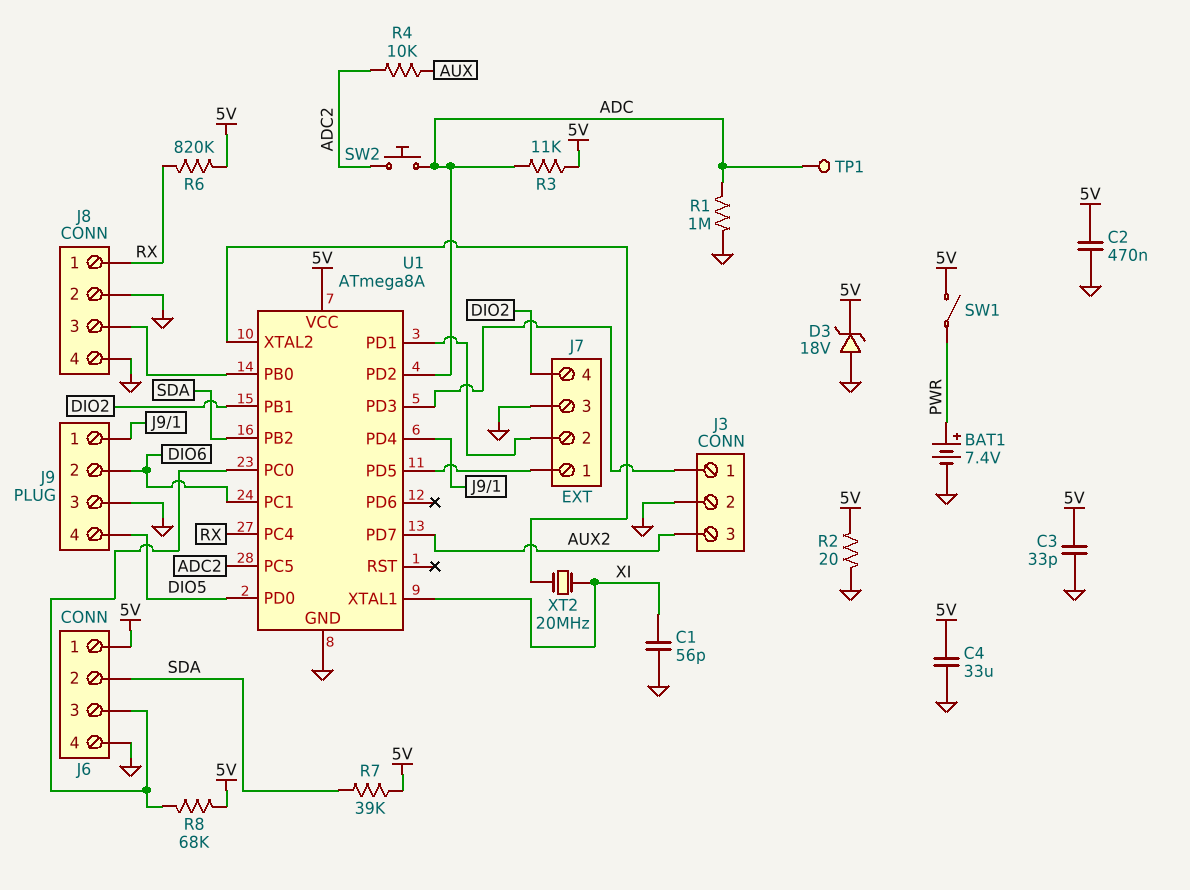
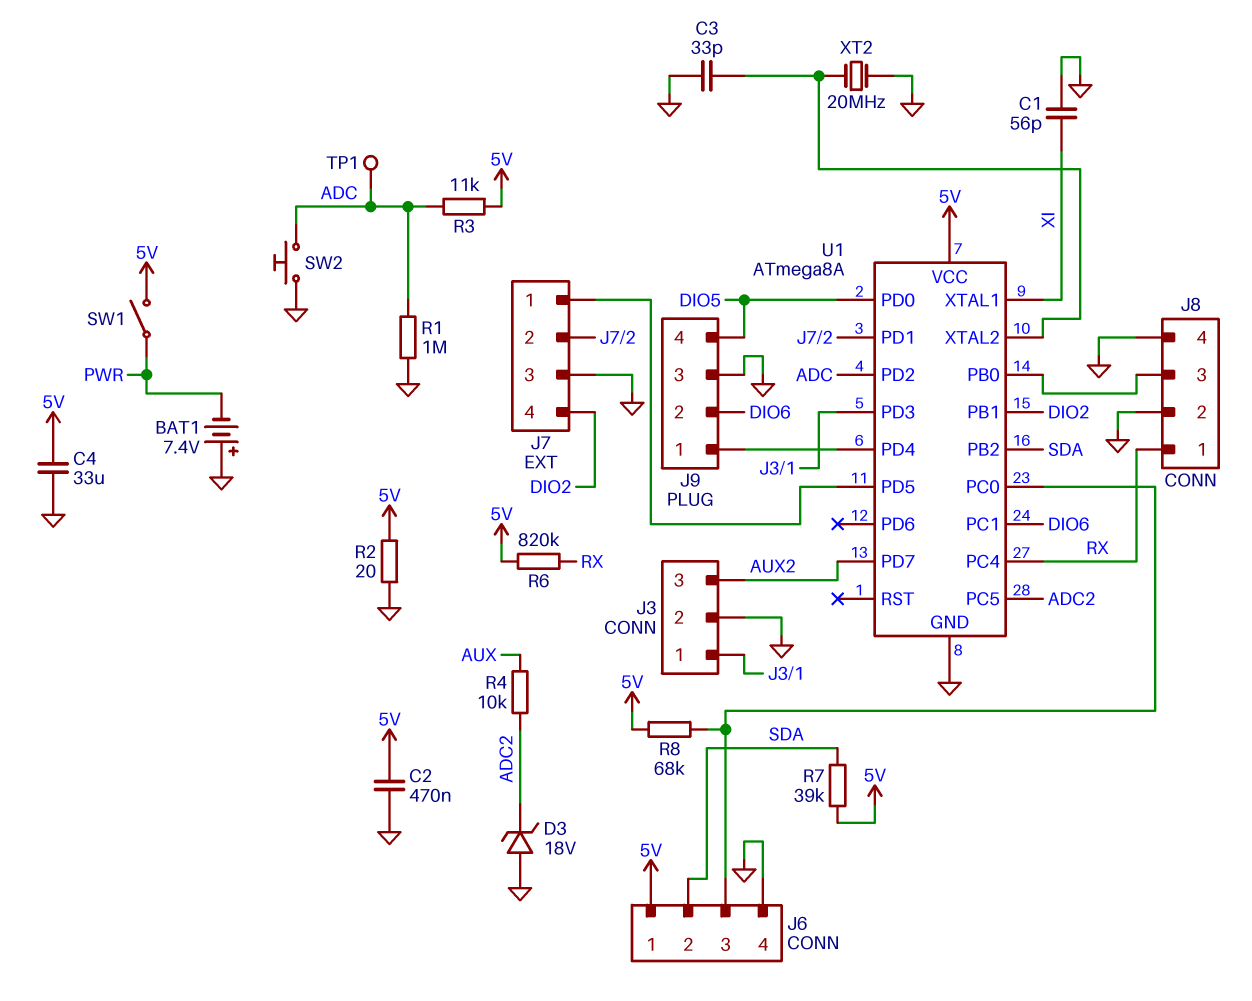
BAT1: 7.4V (plus PWR, minus GND) -> 7.4V (plus GND, minus PWR)
C3: 33pF (5V, GND) -> 33pF (GND, U1/XTAL2)
D3: zener 18V (A GND, K 5V) -> zener 18V (A GND, K ADC2)
SW2: button (ADC, ADC2) -> button (ADC, GND)
XT2: 20MHz (U1/XTAL2, XI) -> 20MHz (GND, U1/XTAL2)

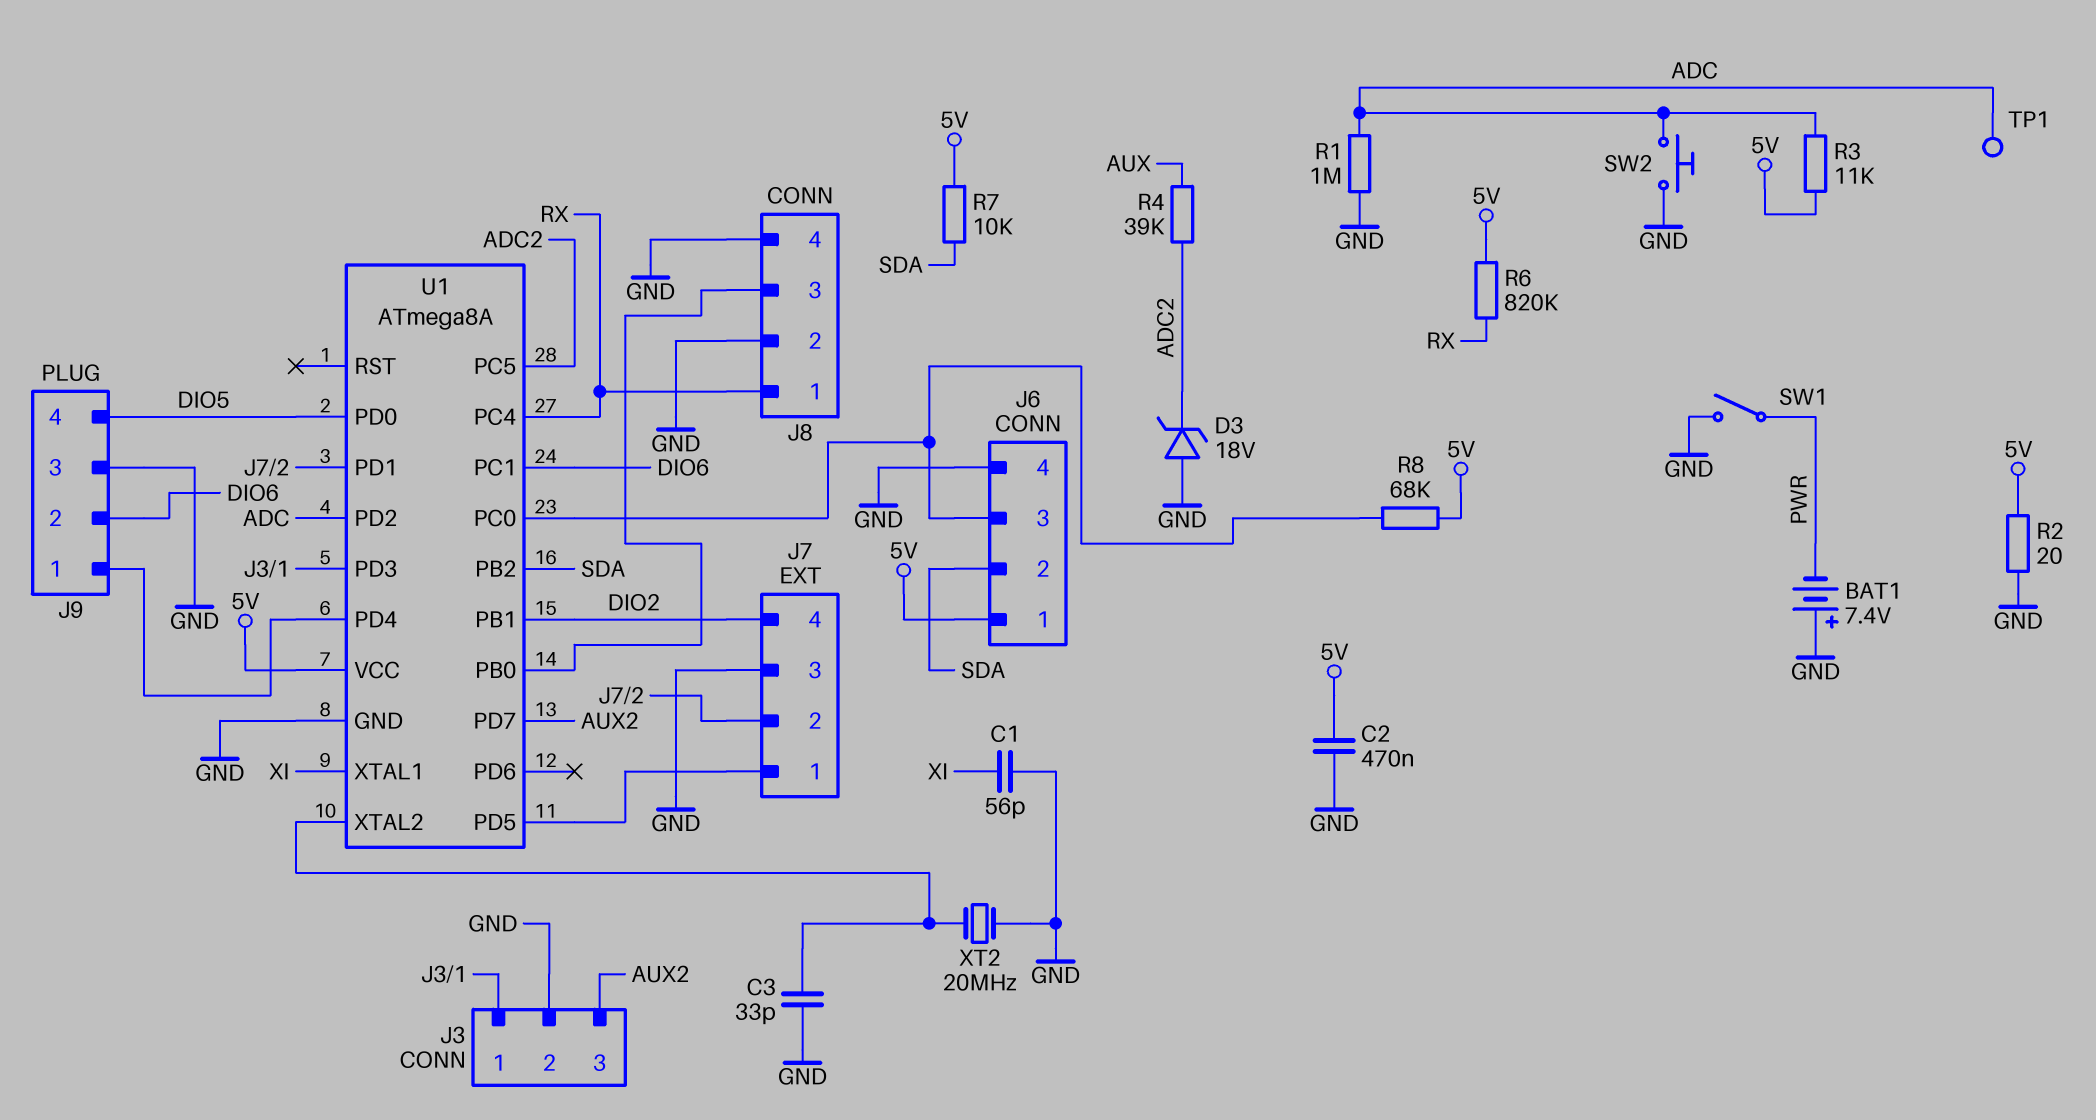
C4: 33uF (5V, GND) -> none
R4: 10k (ADC2, AUX) -> 39k (ADC2, AUX)
R7: 39k (5V, SDA) -> 10k (5V, SDA)
SW1: switch (5V, PWR) -> switch (GND, PWR)

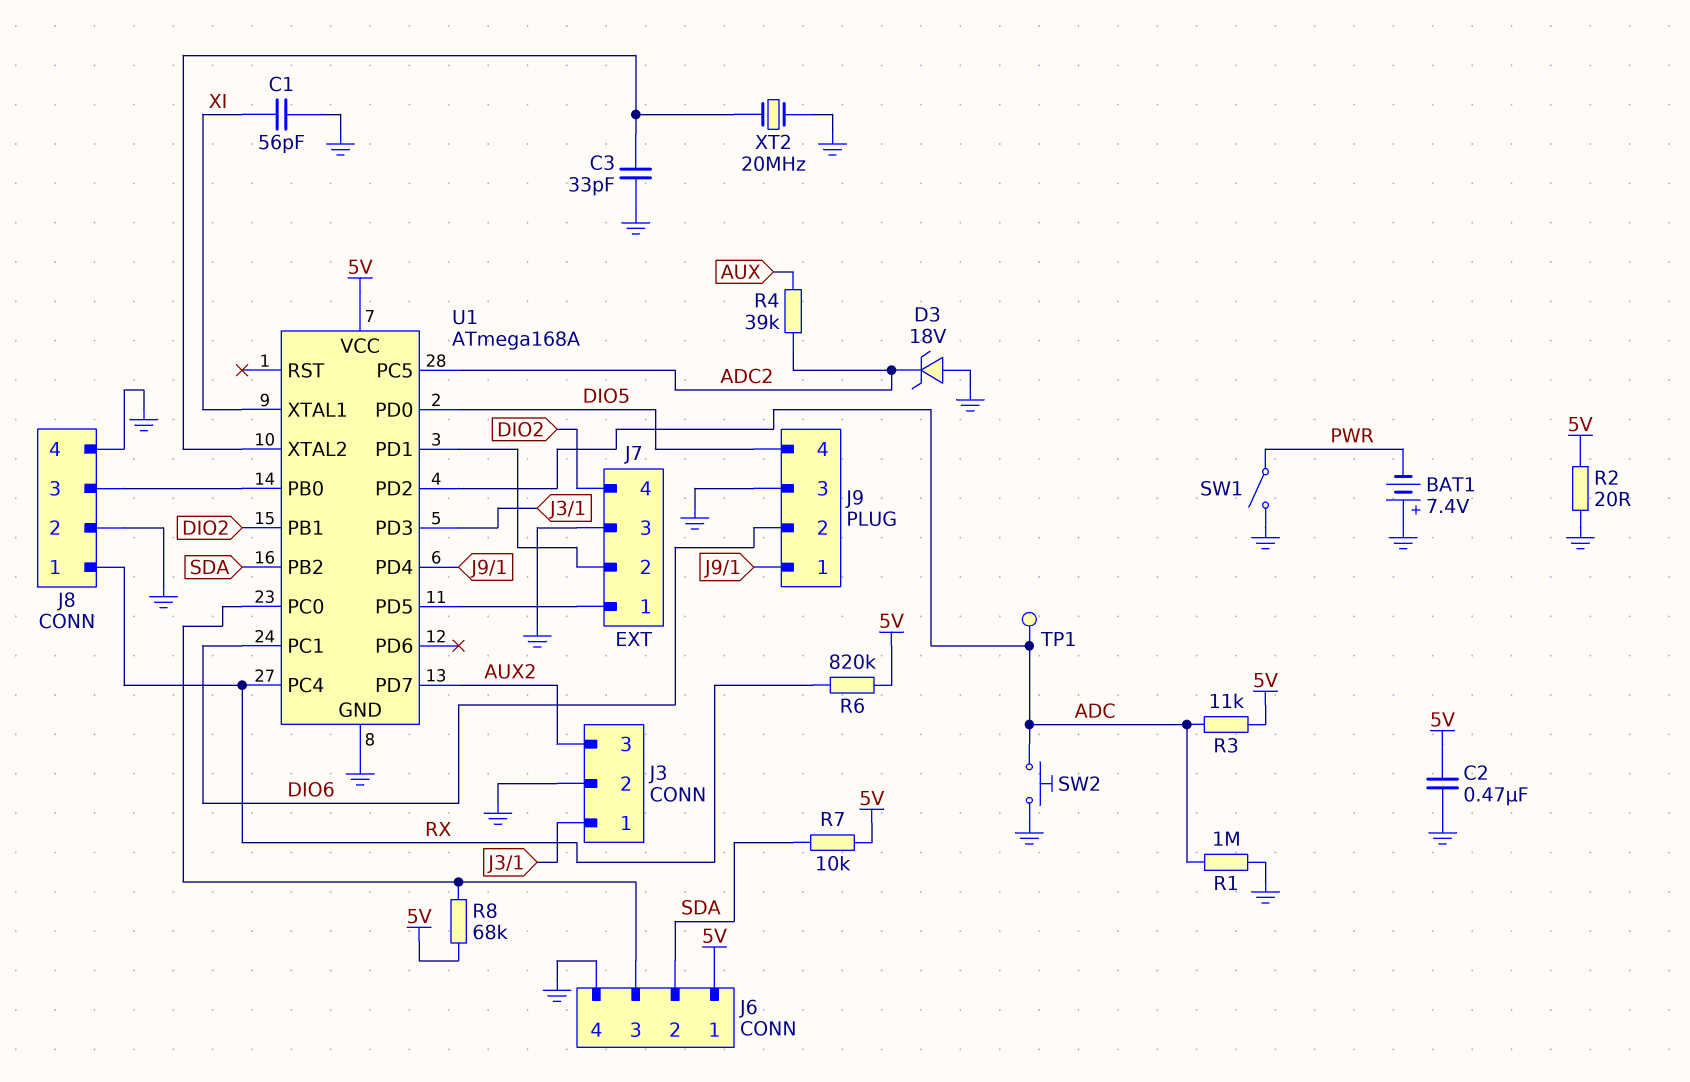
U1: ATmega8A -> ATmega168A

